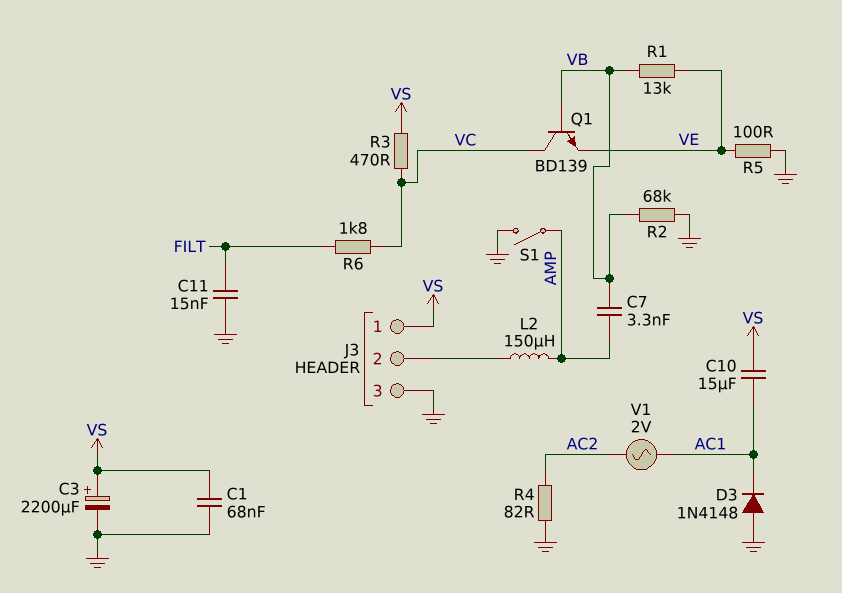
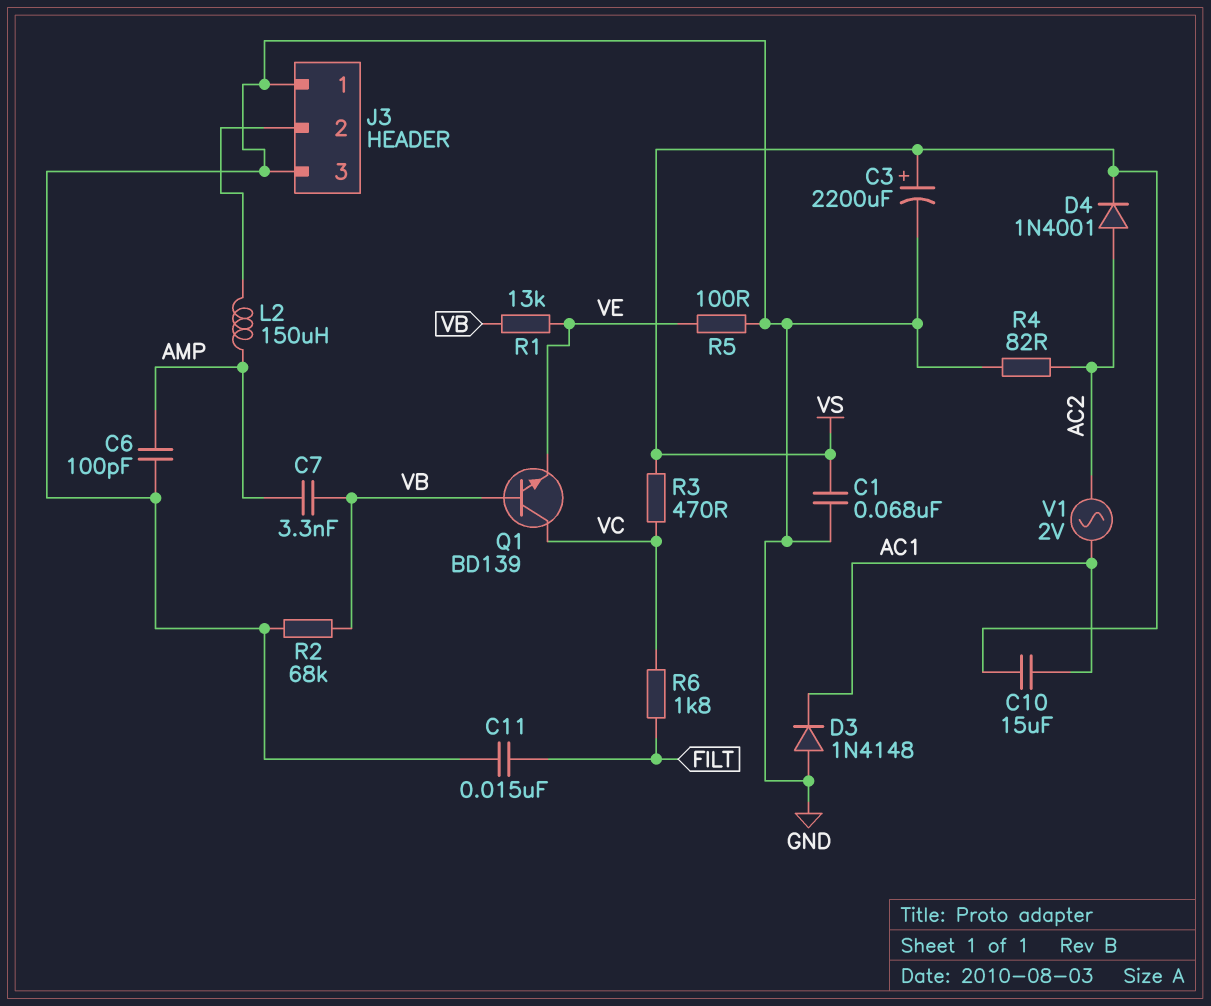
C6: none -> 100pF (AMP, GND)
D4: none -> diode 1N4001 (A AC2, K VS)
J3 pin 1: VS -> GND
S1: switch (AMP, GND) -> none

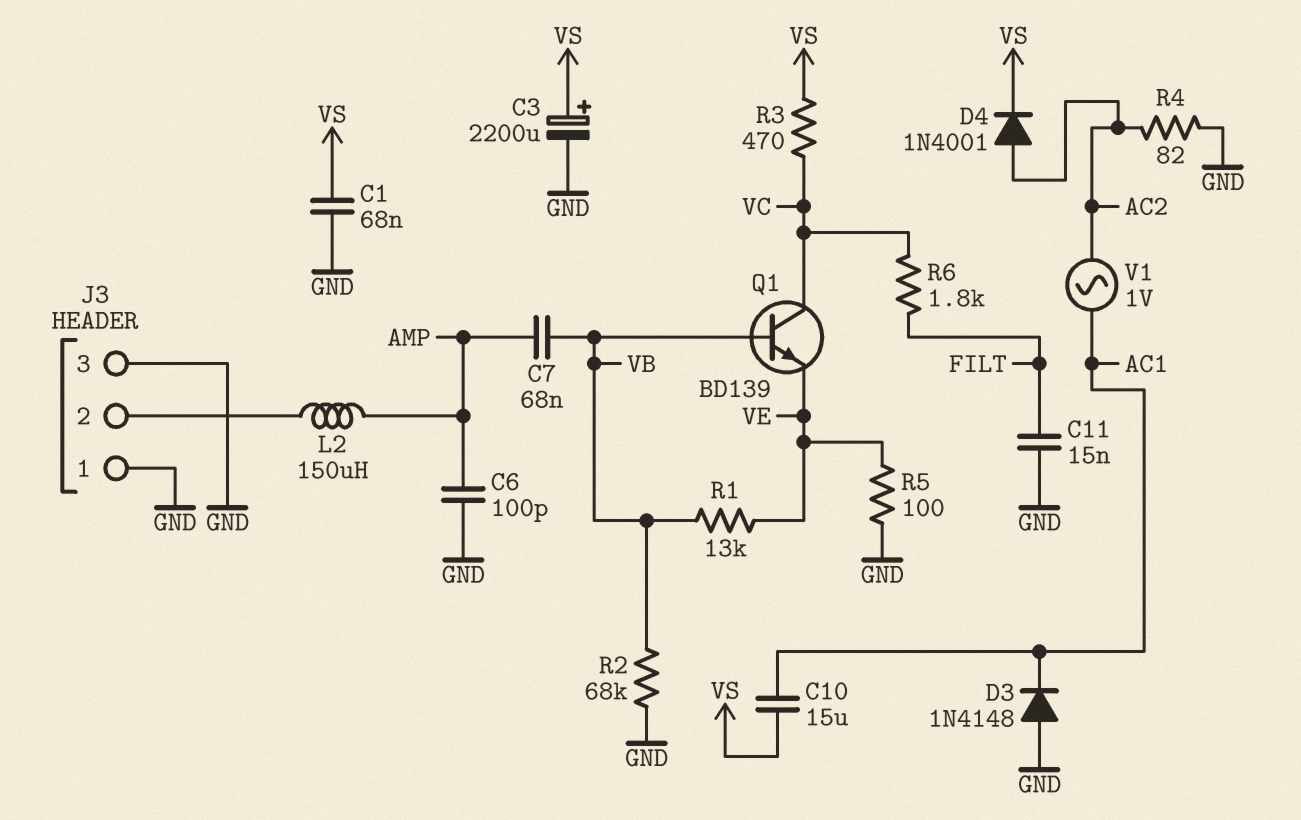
C7: 3.3nF (AMP, VB) -> 68nF (AMP, VB)
V1: AC 2V (AC1, AC2) -> AC 1V (AC1, AC2)

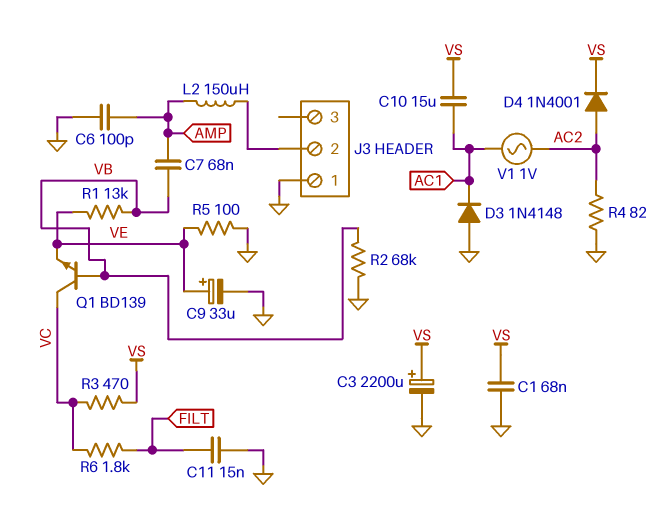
C9: none -> 33uF (plus VE, minus GND)
J3 pin 3: GND -> none

